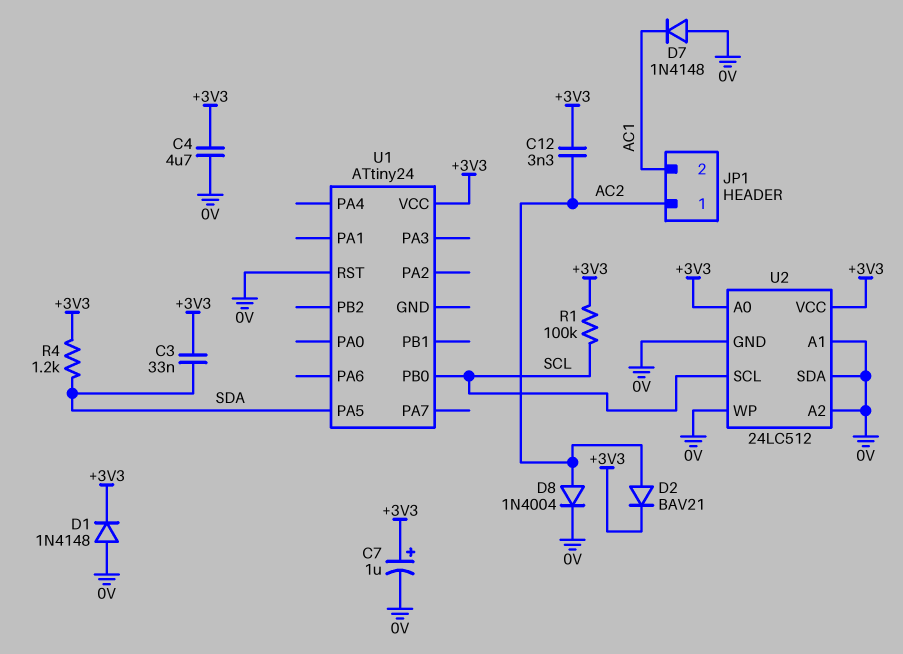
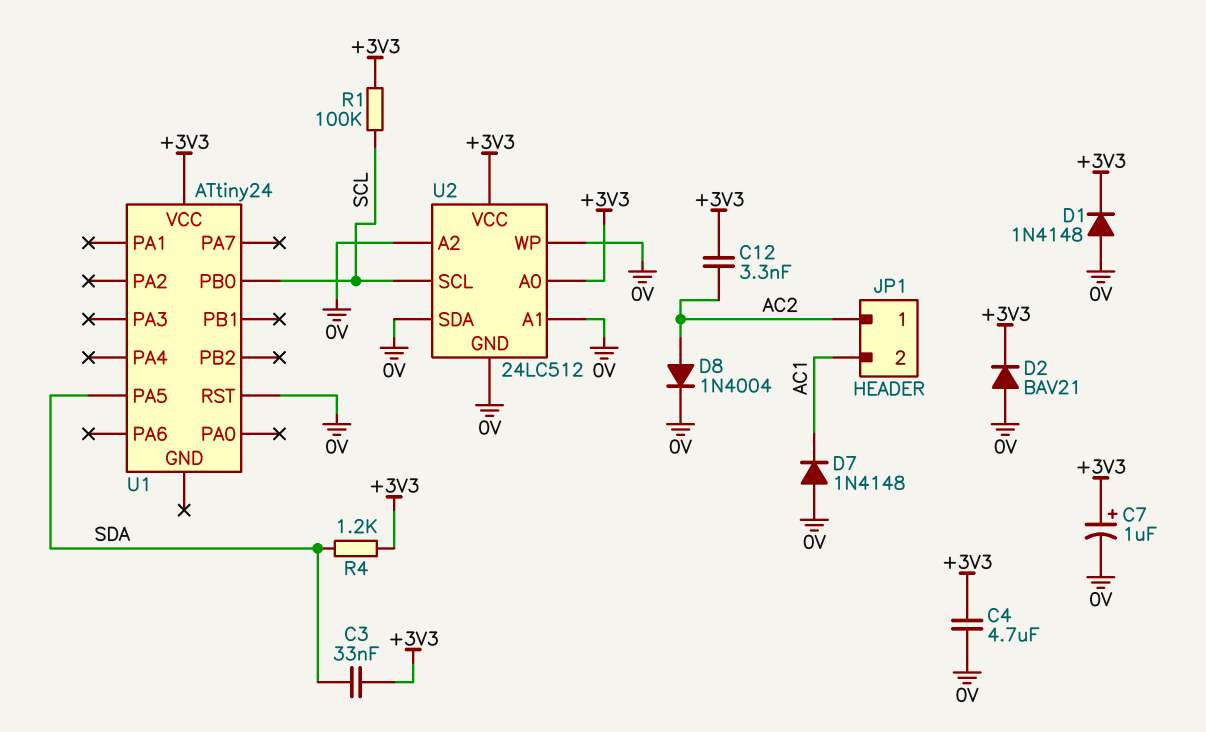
D2: diode BAV21 (A AC2, K +3V3) -> diode BAV21 (A 0V, K +3V3)

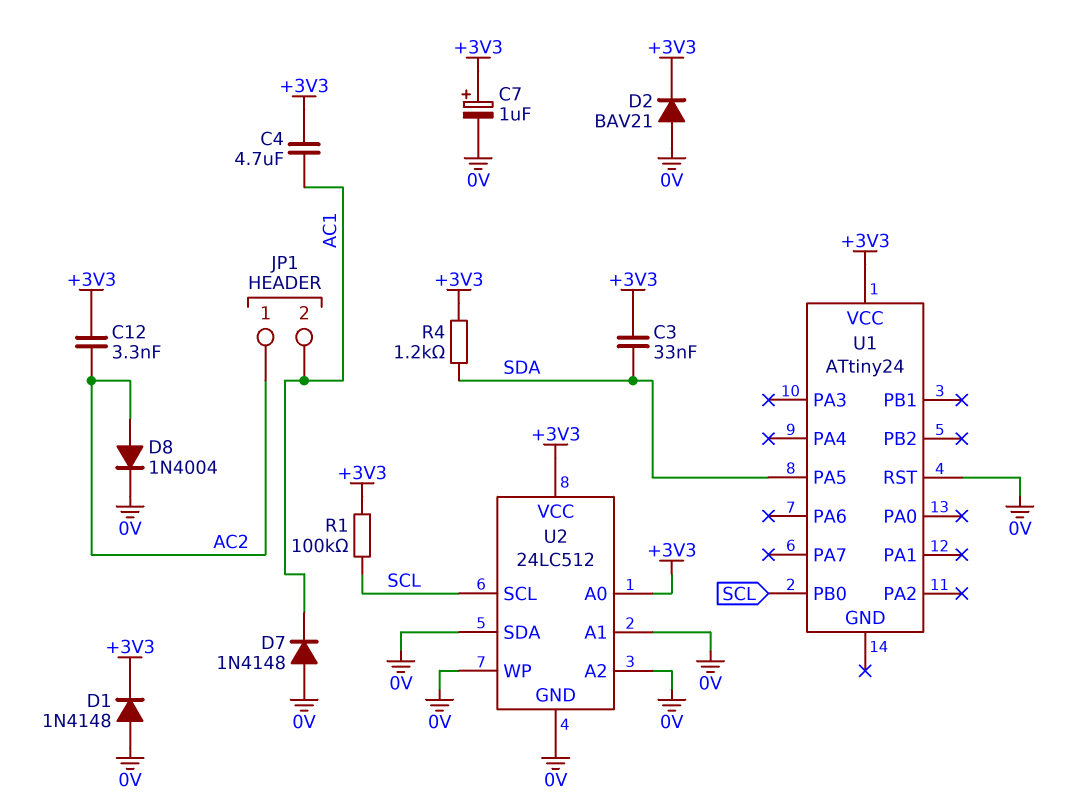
C4: 4.7uF (+3V3, 0V) -> 4.7uF (+3V3, AC1)

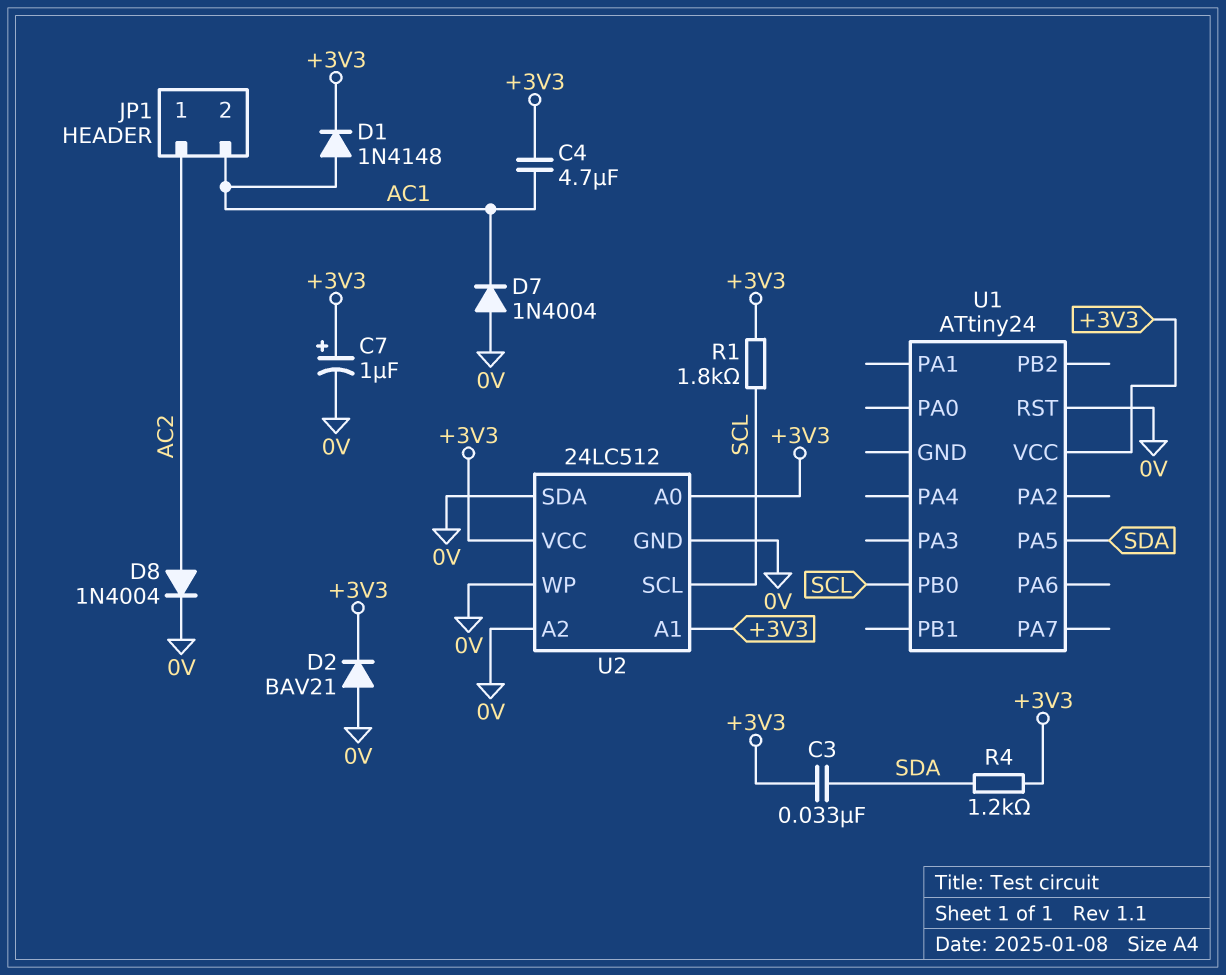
C12: 3.3nF (+3V3, AC2) -> none
D1: diode 1N4148 (A 0V, K +3V3) -> diode 1N4148 (A AC1, K +3V3)
D7: diode 1N4148 (A 0V, K AC1) -> diode 1N4004 (A 0V, K AC1)
R1: 100k (+3V3, SCL) -> 1.8k (+3V3, SCL)
U2 pin A1: 0V -> +3V3

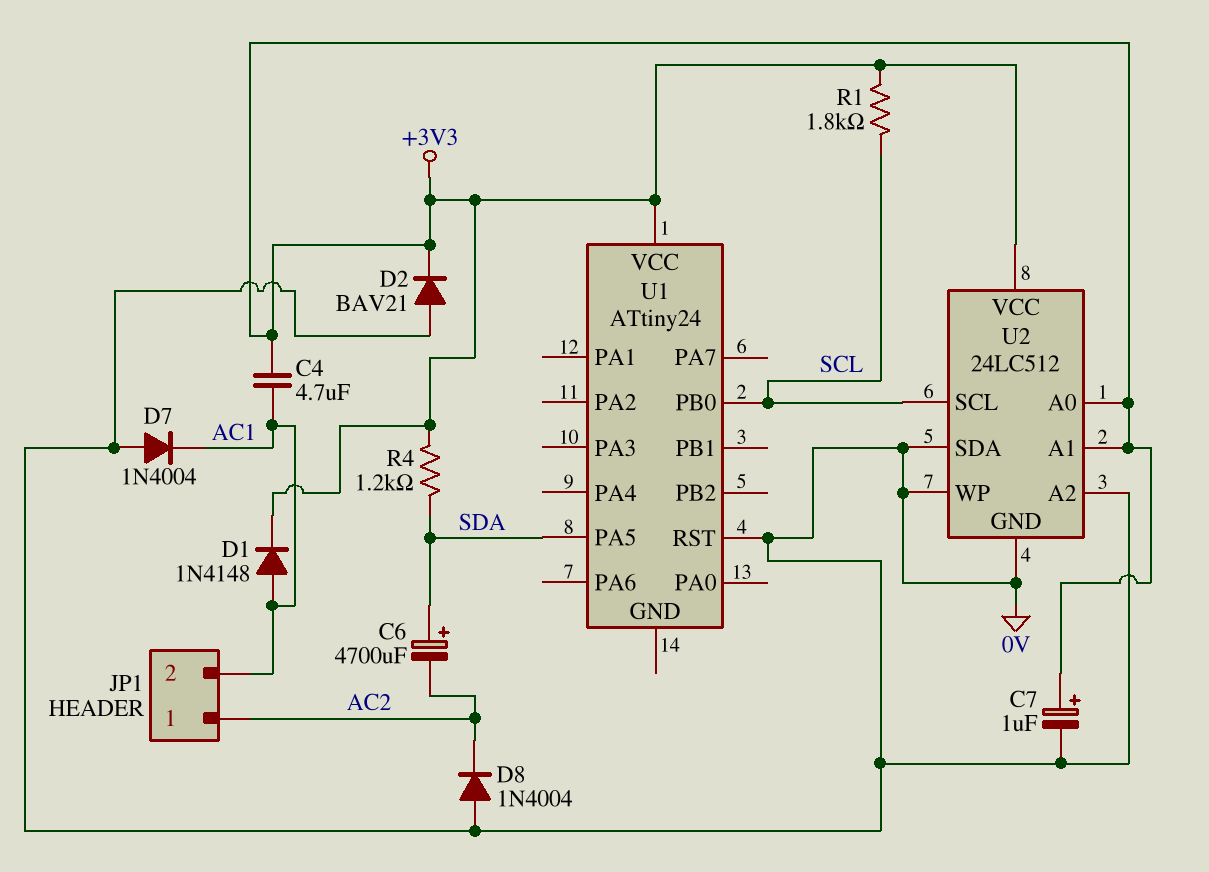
C3: 33nF (+3V3, SDA) -> none
C6: none -> 4700uF (plus SDA, minus AC2)
D8: diode 1N4004 (A AC2, K 0V) -> diode 1N4004 (A 0V, K AC2)

